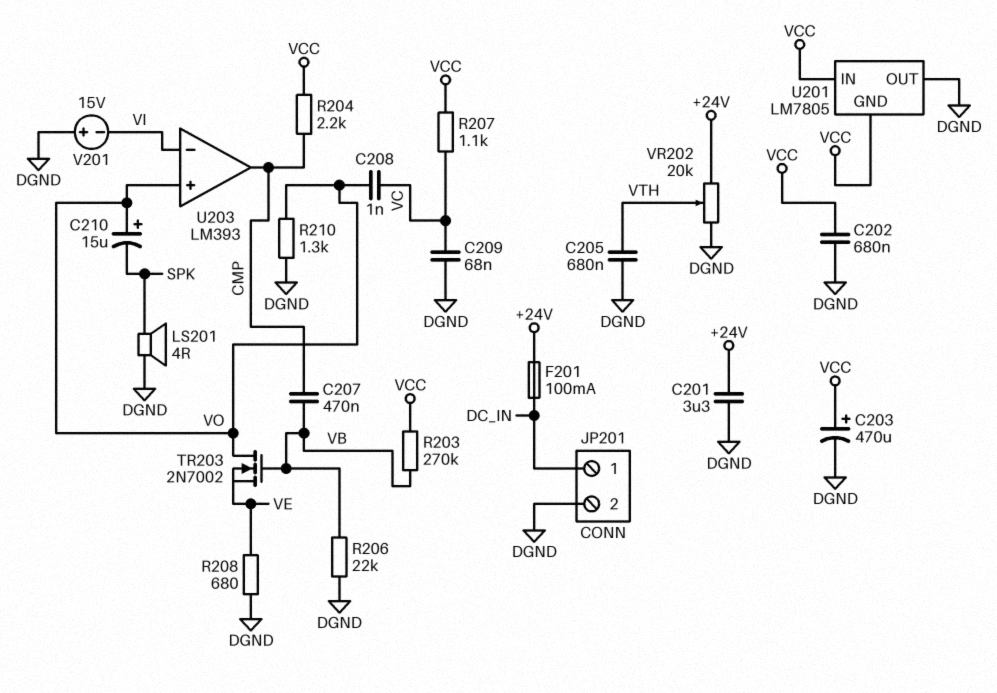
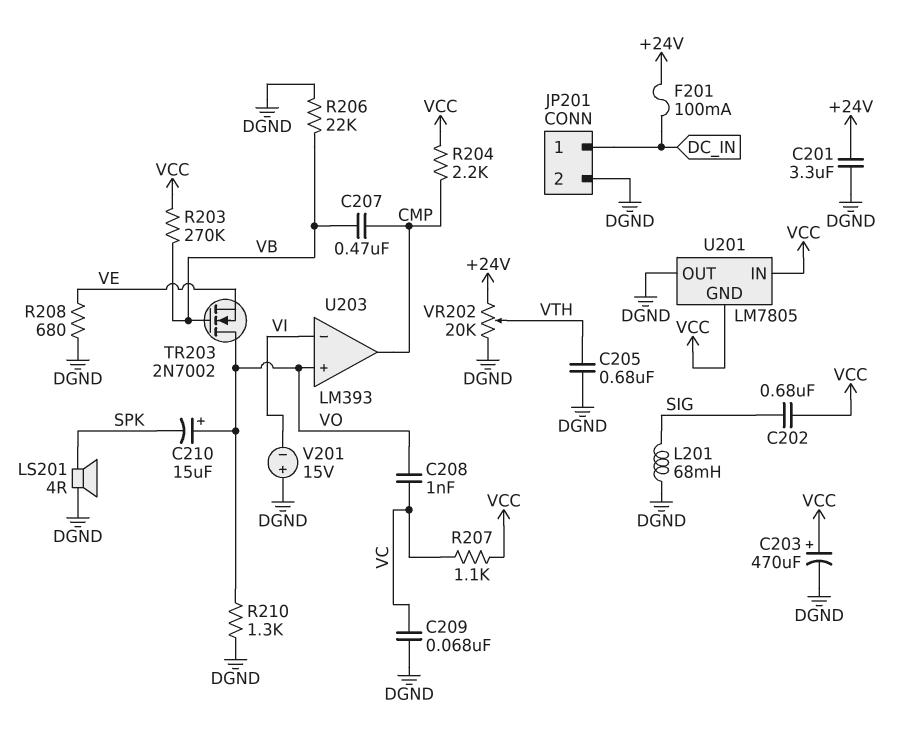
C202: 680nF (DGND, VCC) -> 680nF (SIG, VCC)
L201: none -> 68mH (DGND, SIG)

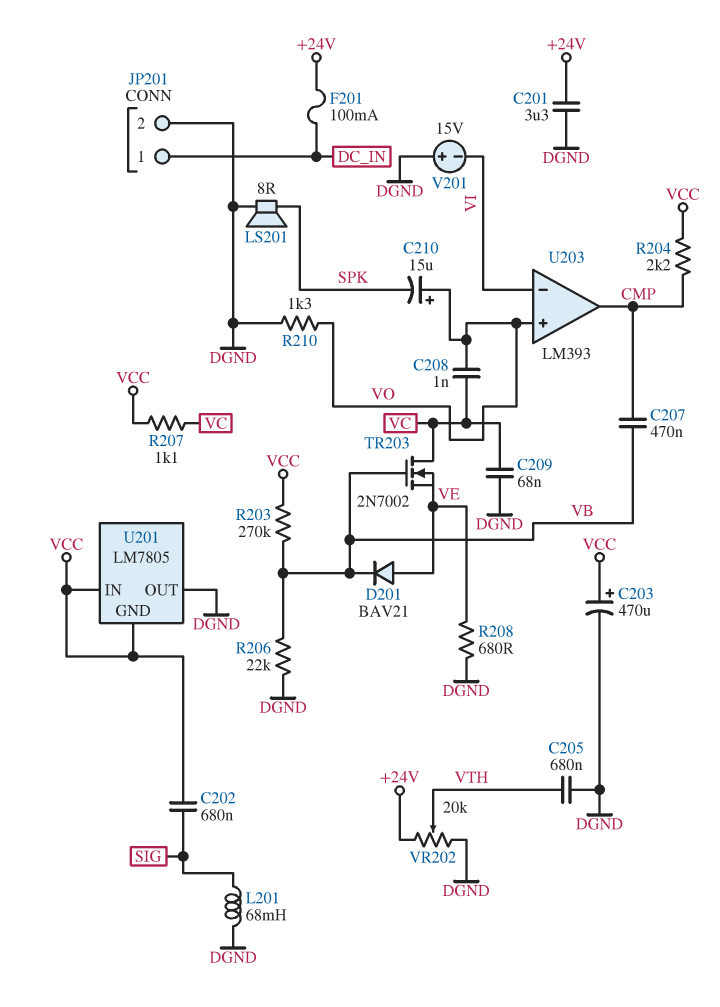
D201: none -> diode BAV21 (A VE, K VB)
LS201: speaker 4R (DGND, SPK) -> speaker 8R (DGND, SPK)
TR203: NMOS 2N7002 (G VB, D VO, S VE) -> NMOS 2N7002 (G VB, D VC, S VE)

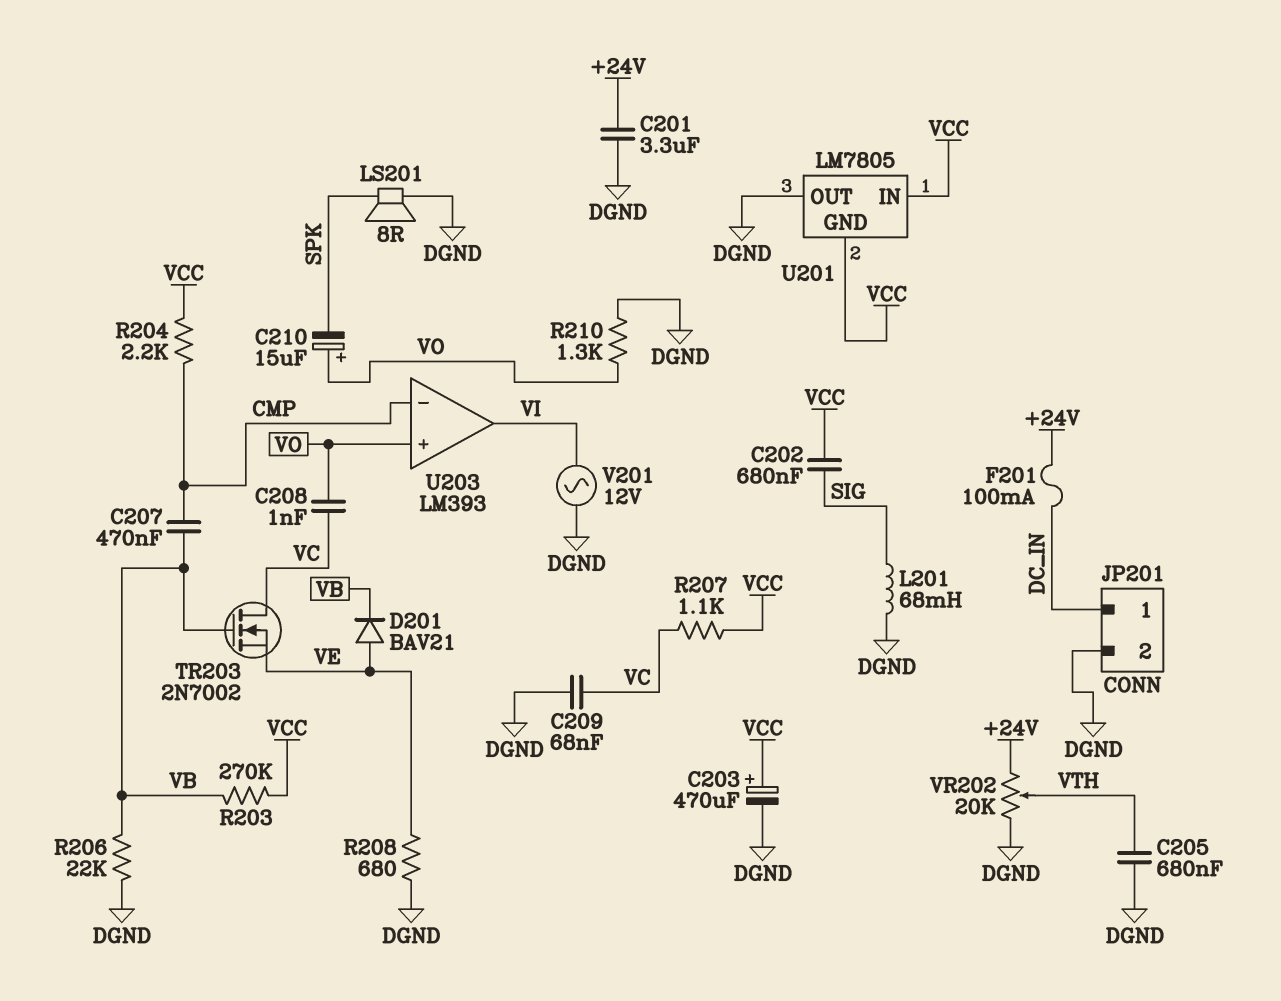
U203 pin in-: VI -> CMP
U203 pin out: CMP -> VI
V201: 15V (plus DGND, minus VI) -> AC 12V (DGND, VI)

